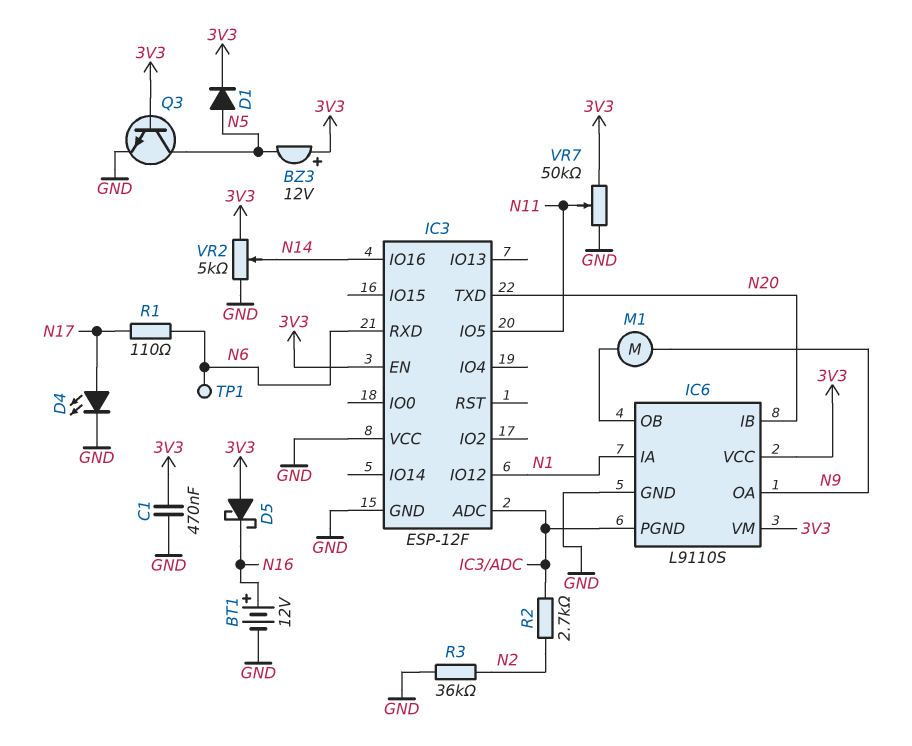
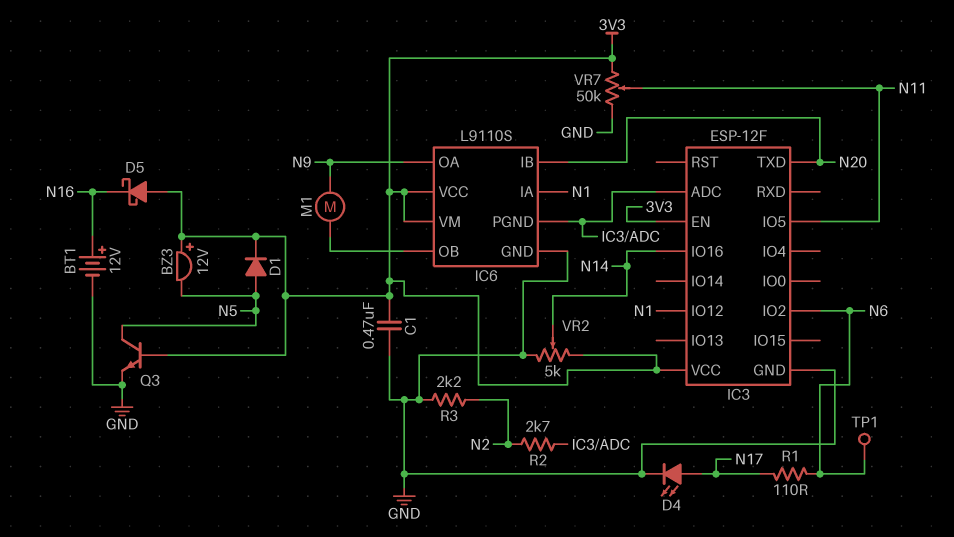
IC3 pin IO2: none -> N6
IC3 pin RXD: N6 -> none
IC3 pin VCC: GND -> 3V3
R3: 36k (GND, N2) -> 2.2k (GND, N2)

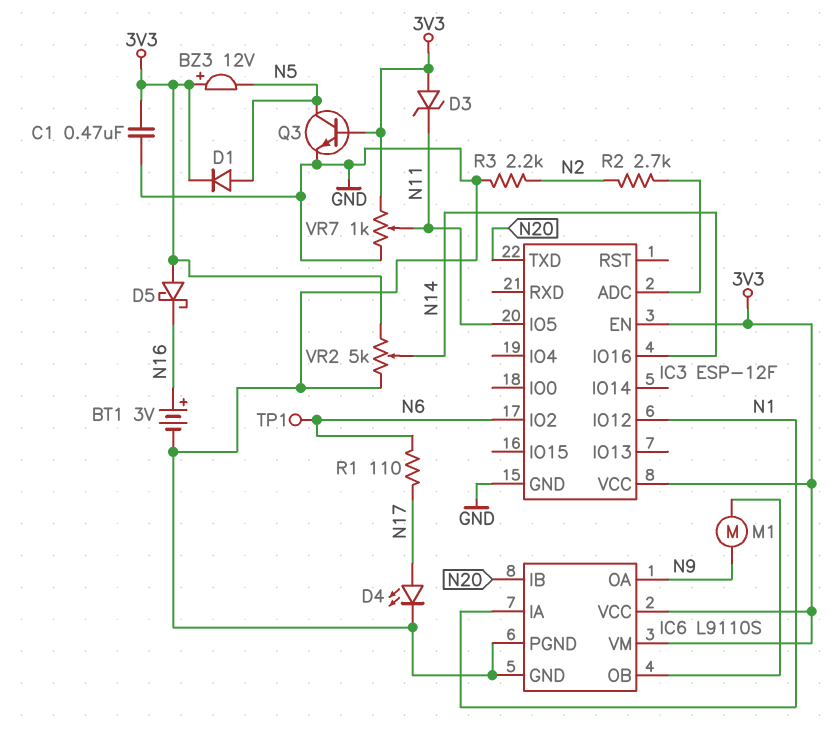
BT1: 12V (plus N16, minus GND) -> 3V (plus N16, minus GND)
D3: none -> zener (A 3V3, K N11)
IC6 pin PGND: IC3/ADC -> GND
VR7: 50k (3V3, GND, wiper N11) -> 1k (3V3, GND, wiper N11)

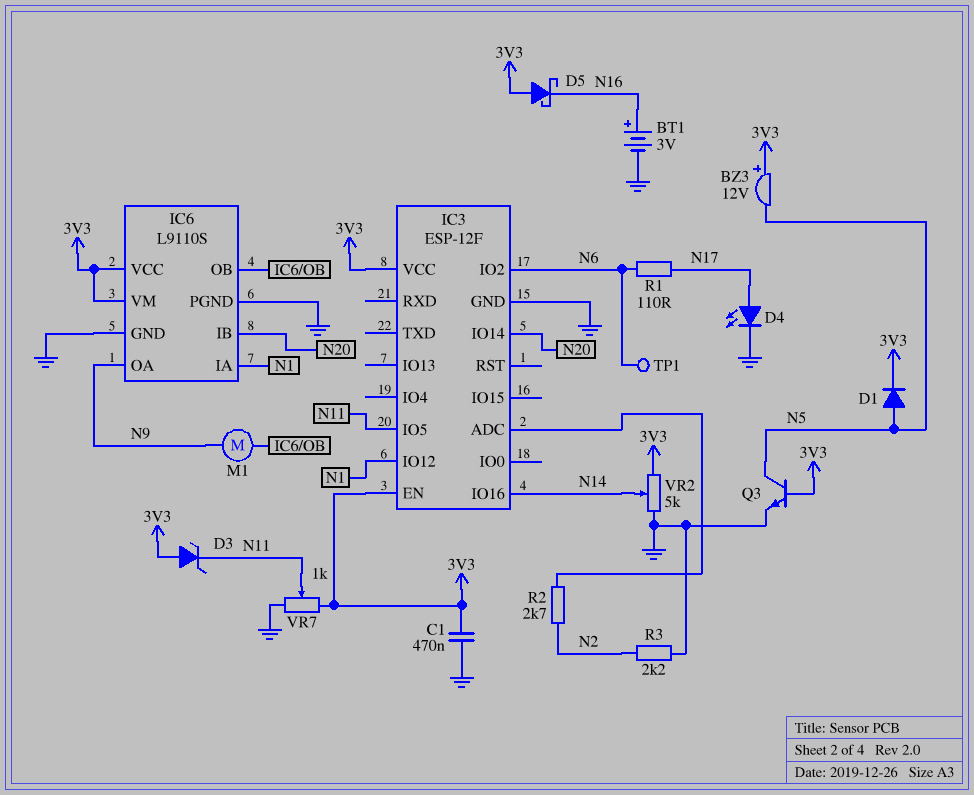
IC3 pin IO14: none -> N20
IC3 pin TXD: N20 -> none

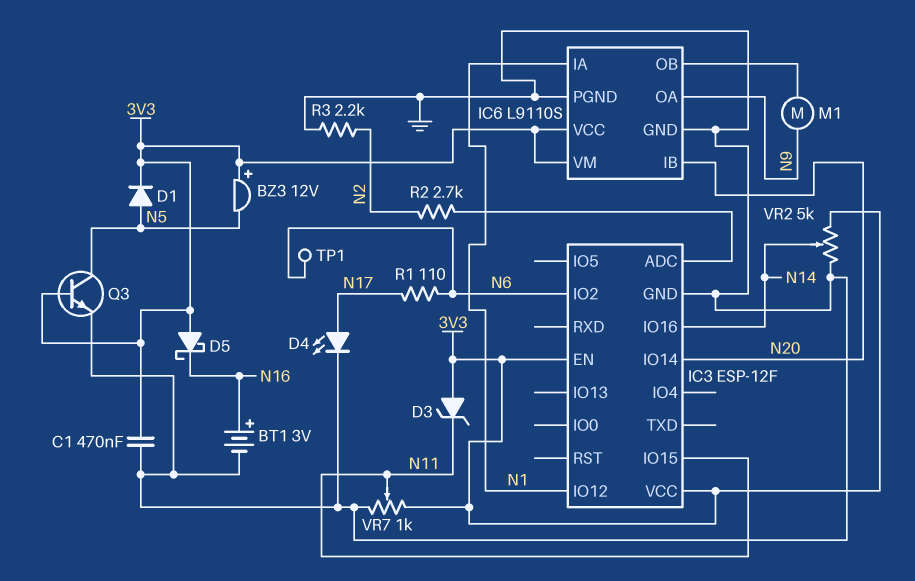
IC3 pin IO5: N11 -> none
IC3 pin IO15: none -> N11

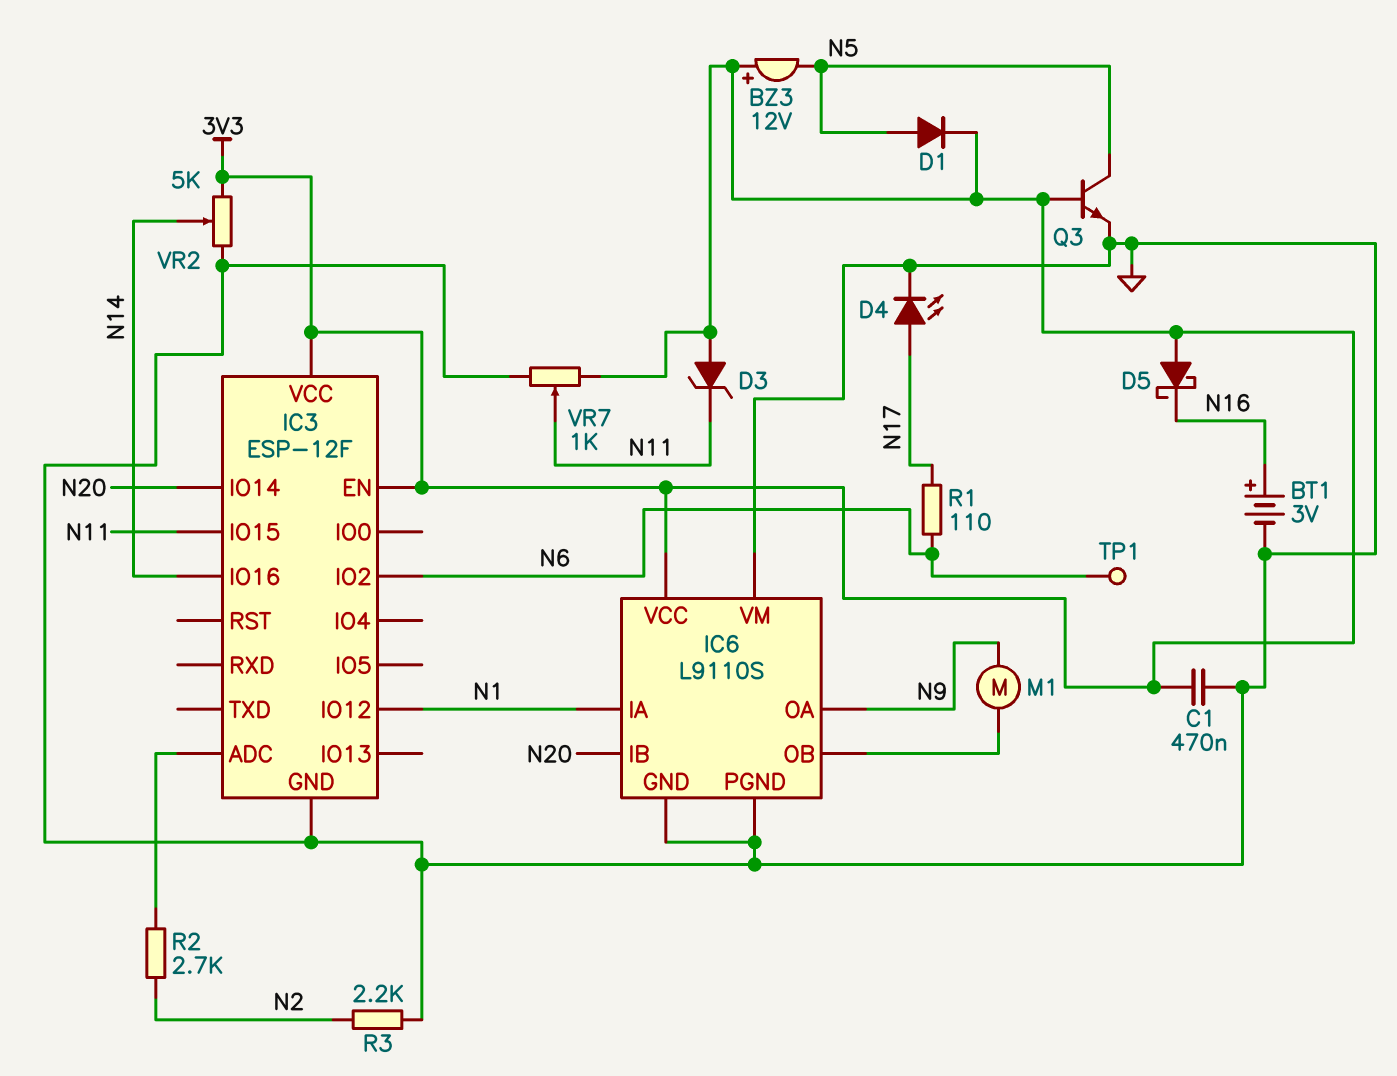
IC6 pin VM: 3V3 -> GND

